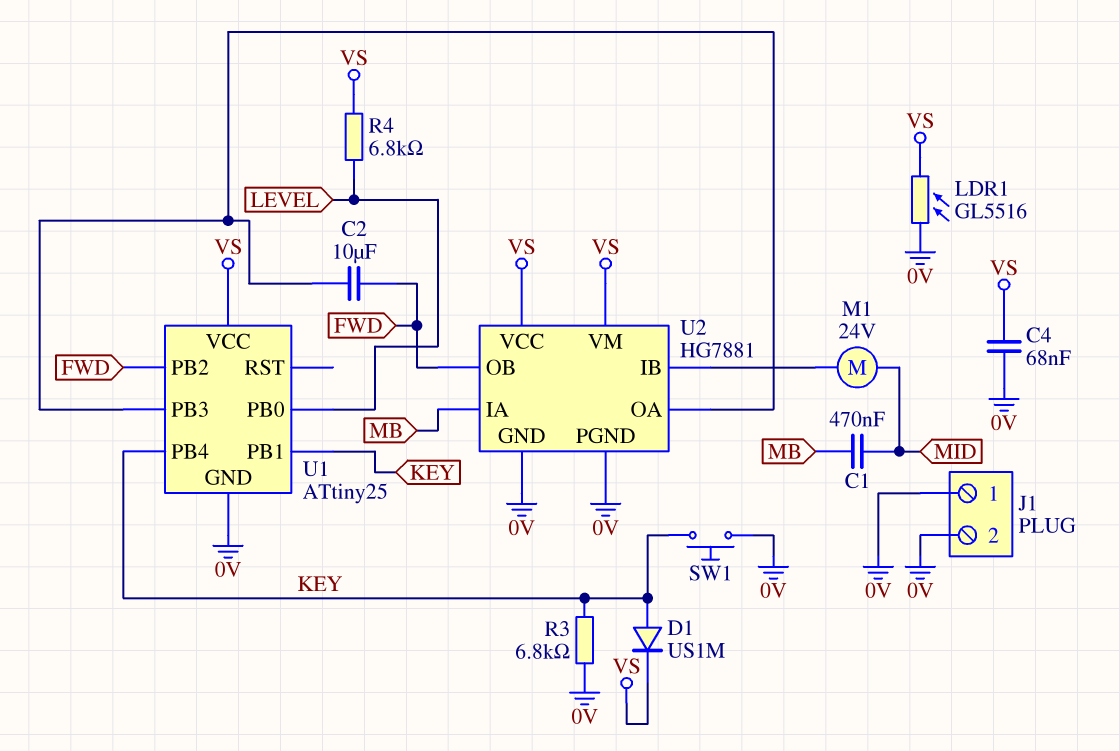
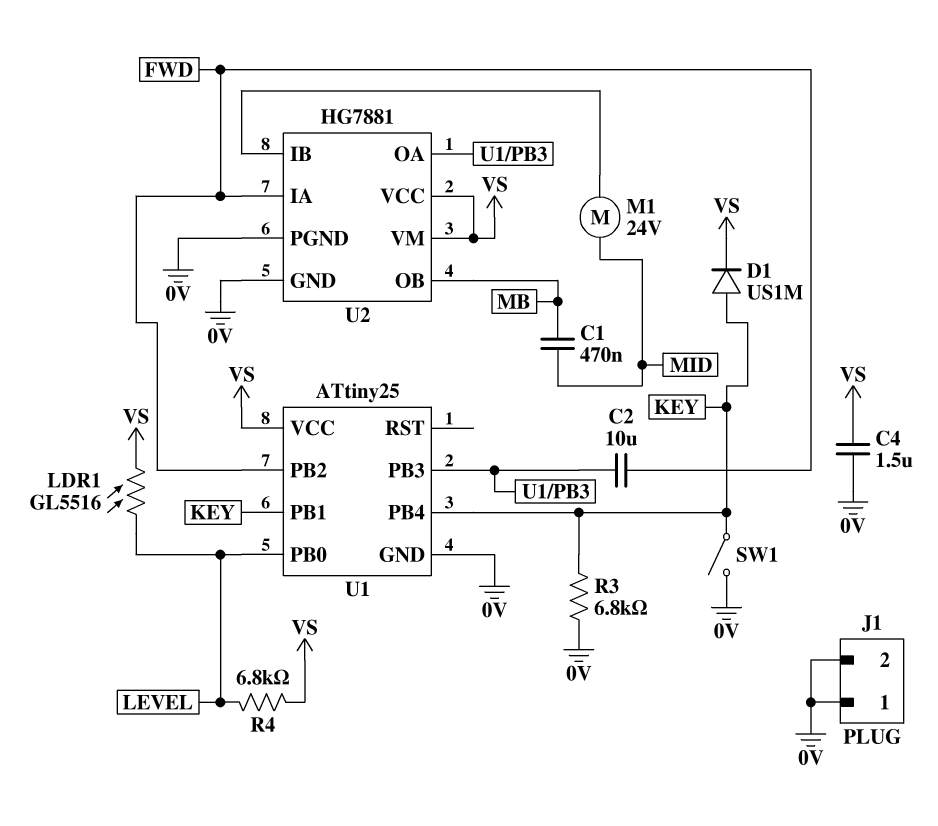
C4: 68nF (0V, VS) -> 1.5uF (0V, VS)
LDR1: GL5516 (0V, VS) -> GL5516 (LEVEL, VS)
SW1: button (0V, KEY) -> switch (0V, KEY)
U2 pin IA: MB -> FWD
U2 pin OB: FWD -> MB

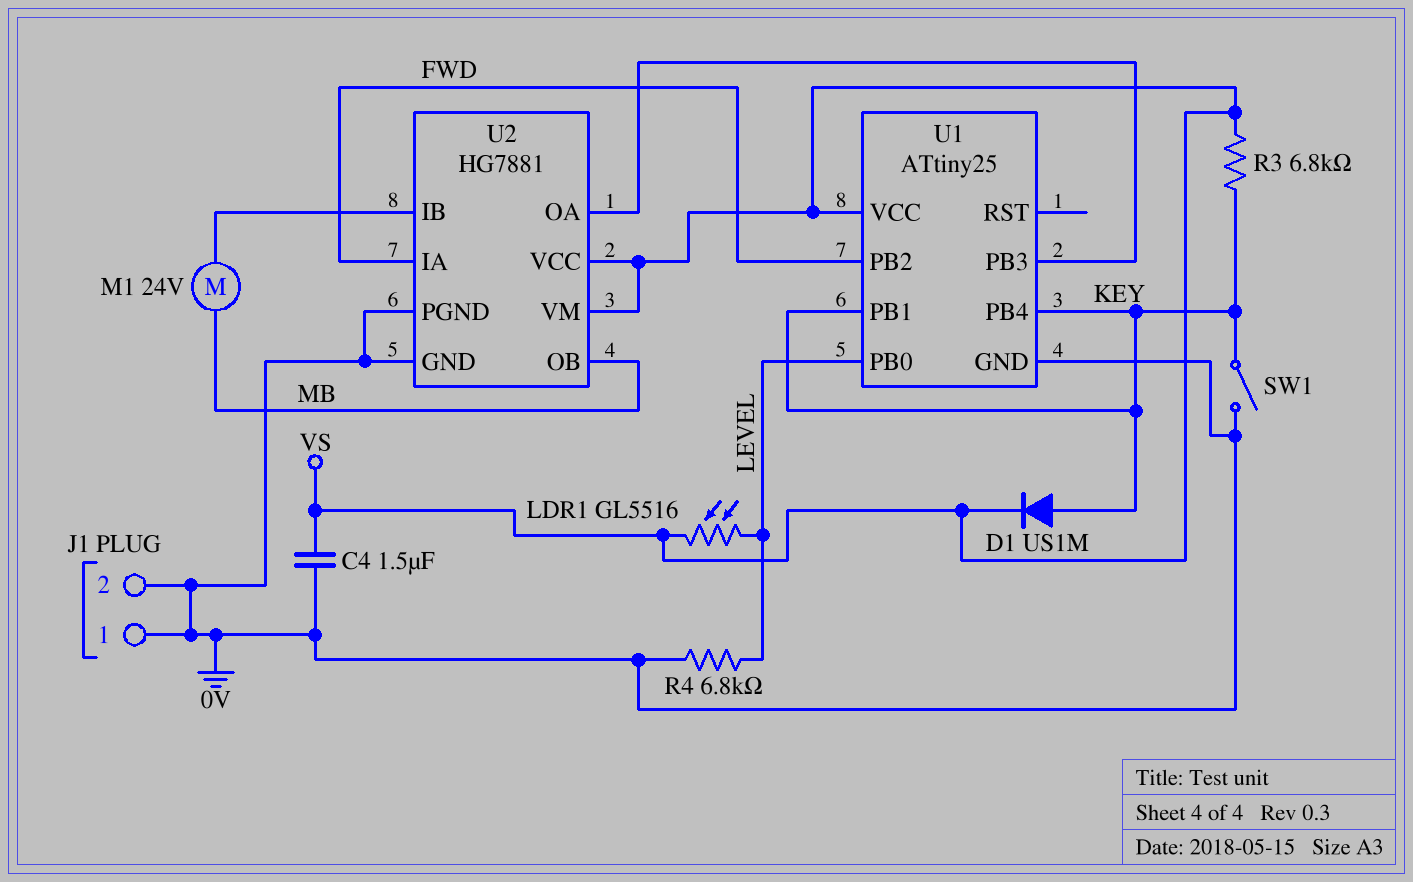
C1: 470nF (MB, MID) -> none
C2: 10uF (FWD, U1/PB3) -> none
M1: motor 24V (MID, U2/IB) -> motor 24V (MB, U2/IB)
R3: 6.8k (0V, KEY) -> 6.8k (KEY, VS)
R4: 6.8k (LEVEL, VS) -> 6.8k (0V, LEVEL)

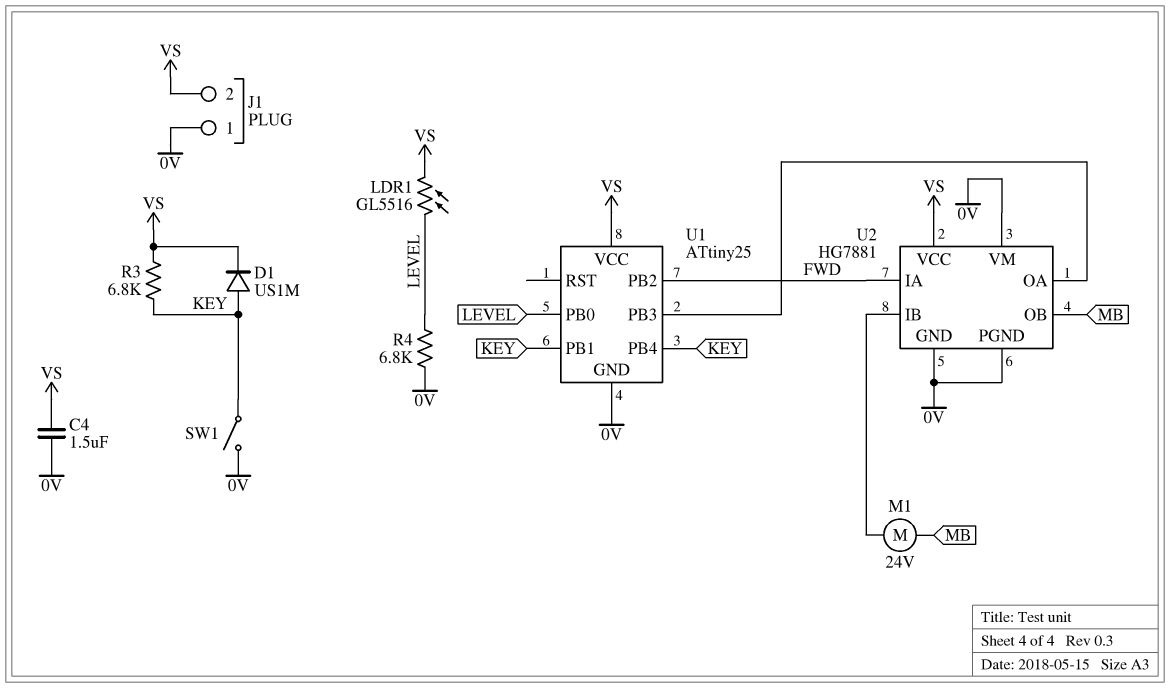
J1 pin 2: 0V -> VS
U2 pin VM: VS -> 0V

